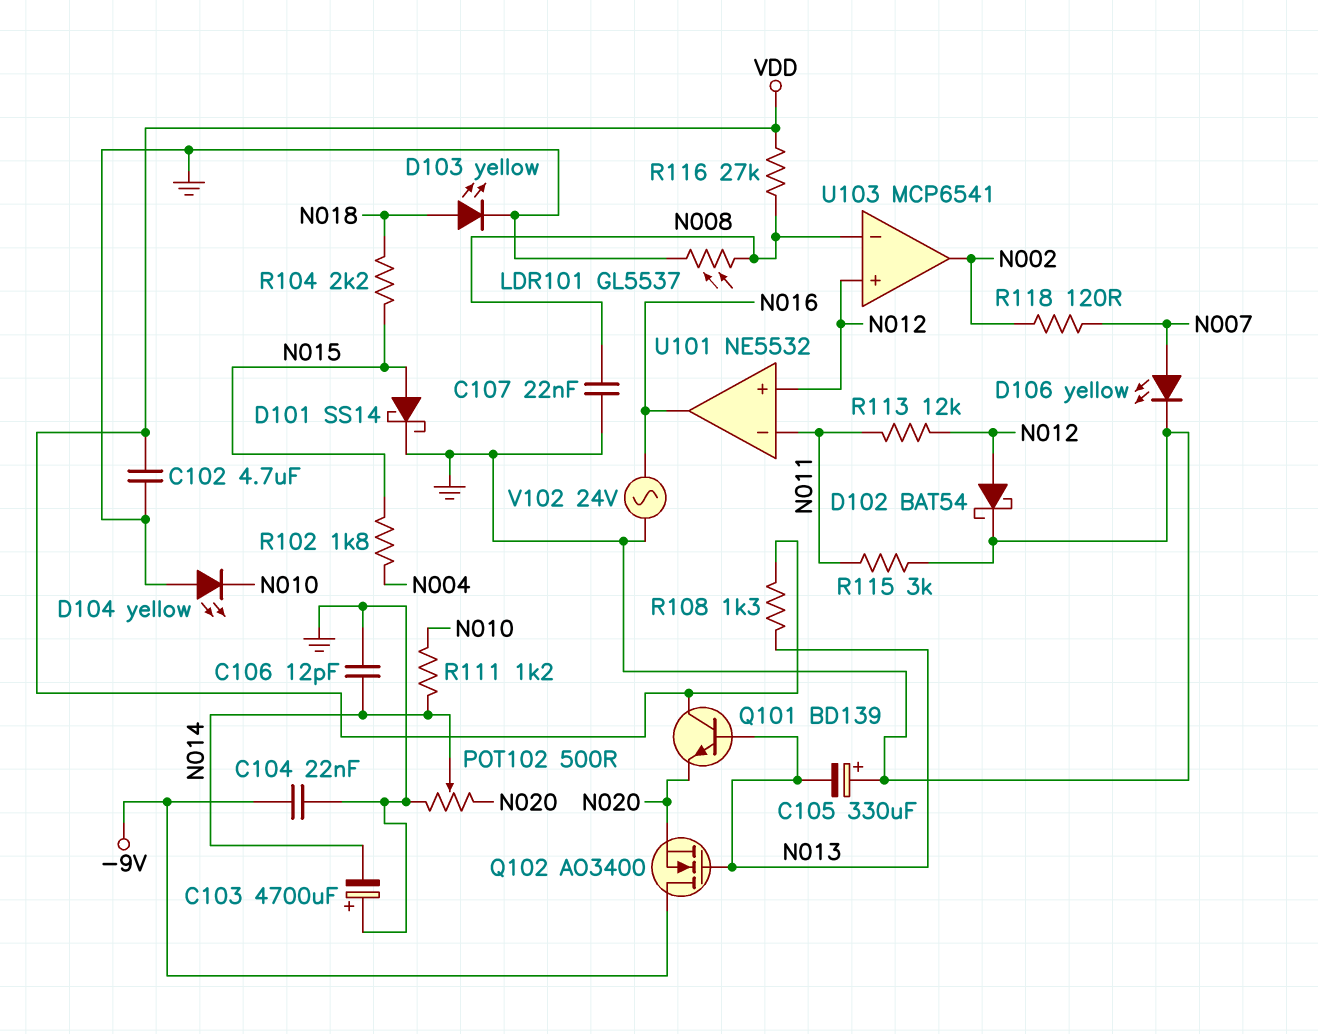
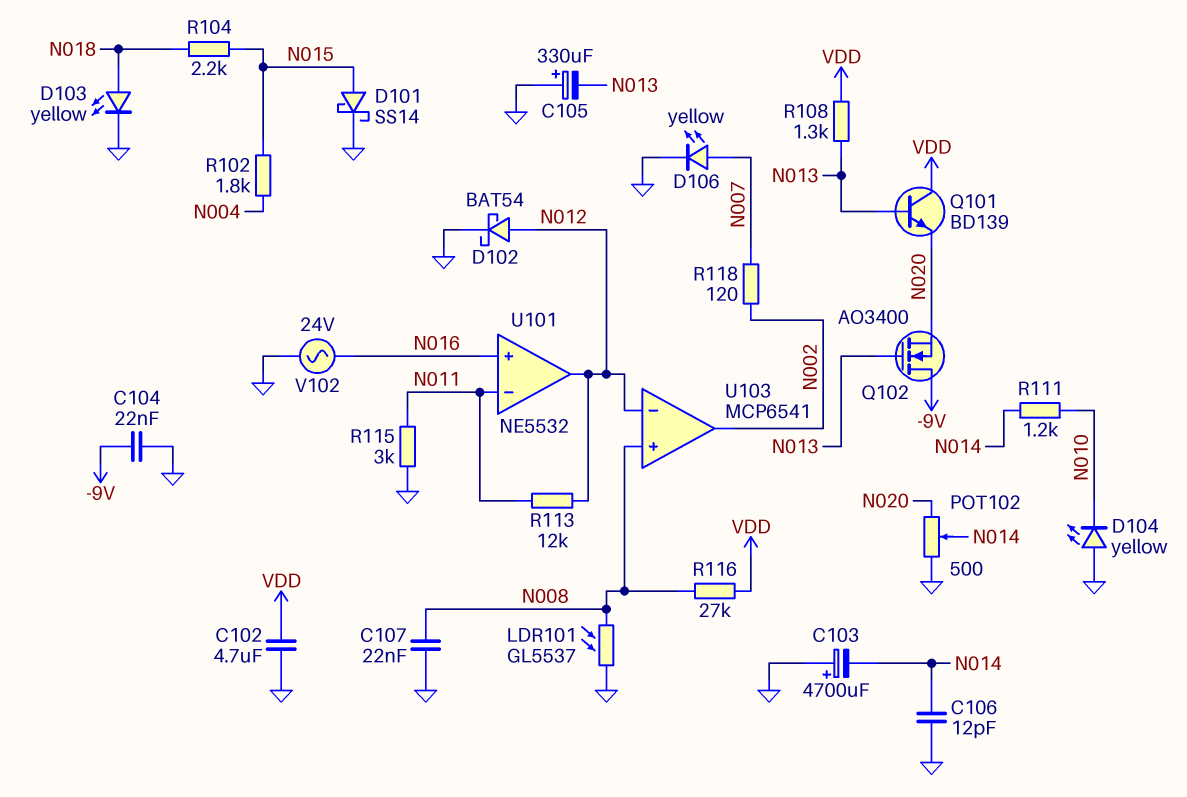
U101 pin in+: N012 -> N016
U101 pin out: N016 -> N012
U103 pin in+: N012 -> N008
U103 pin in-: N008 -> N012

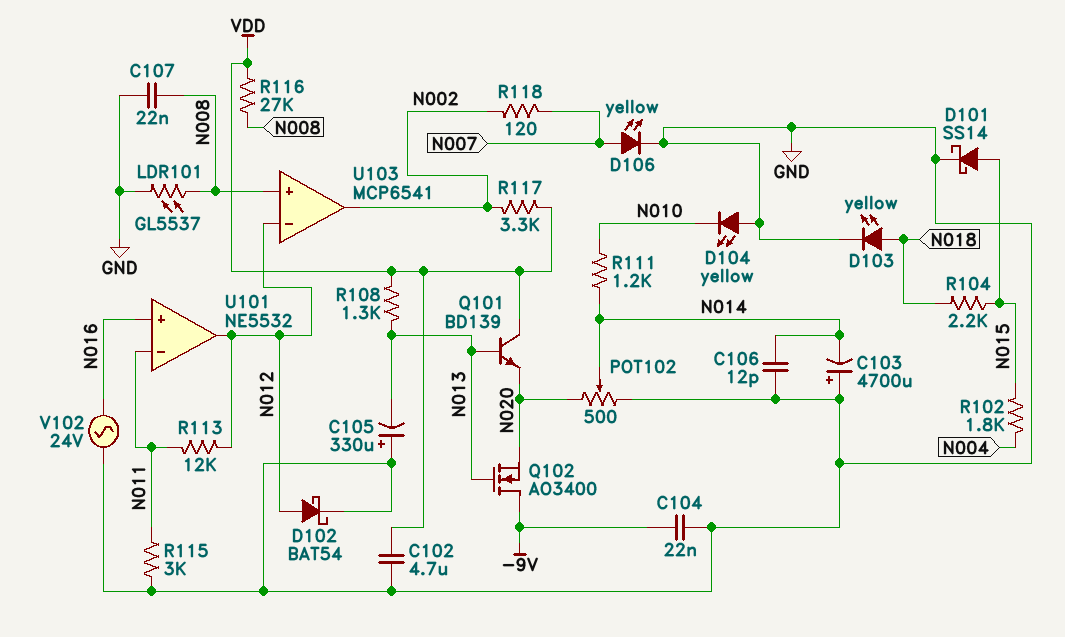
R117: none -> 3.3k (N002, VDD)

